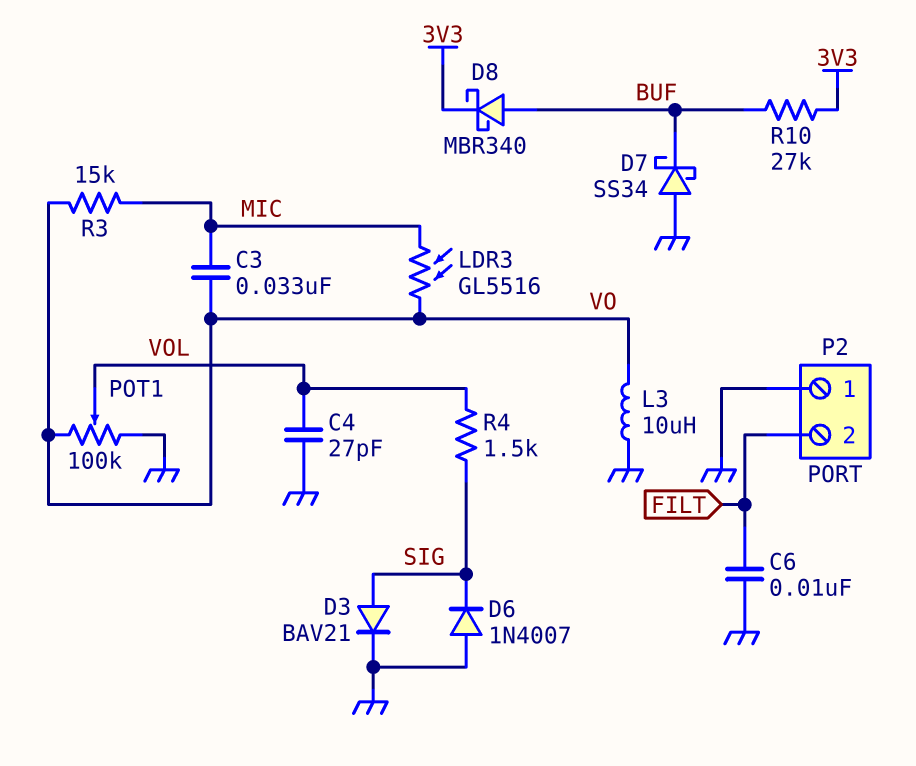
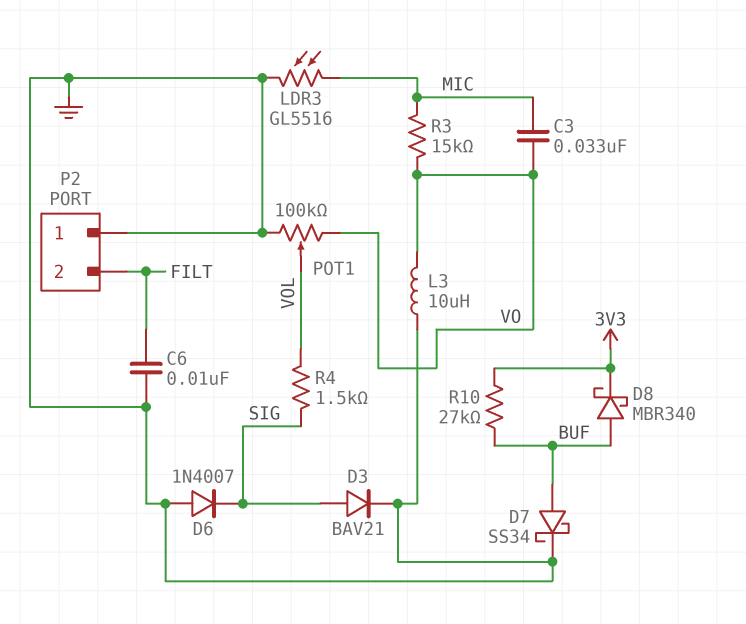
C4: 27pF (GND, VOL) -> none
D7: schottky SS34 (A GND, K BUF) -> schottky SS34 (A BUF, K GND)
LDR3: GL5516 (MIC, VO) -> GL5516 (GND, MIC)

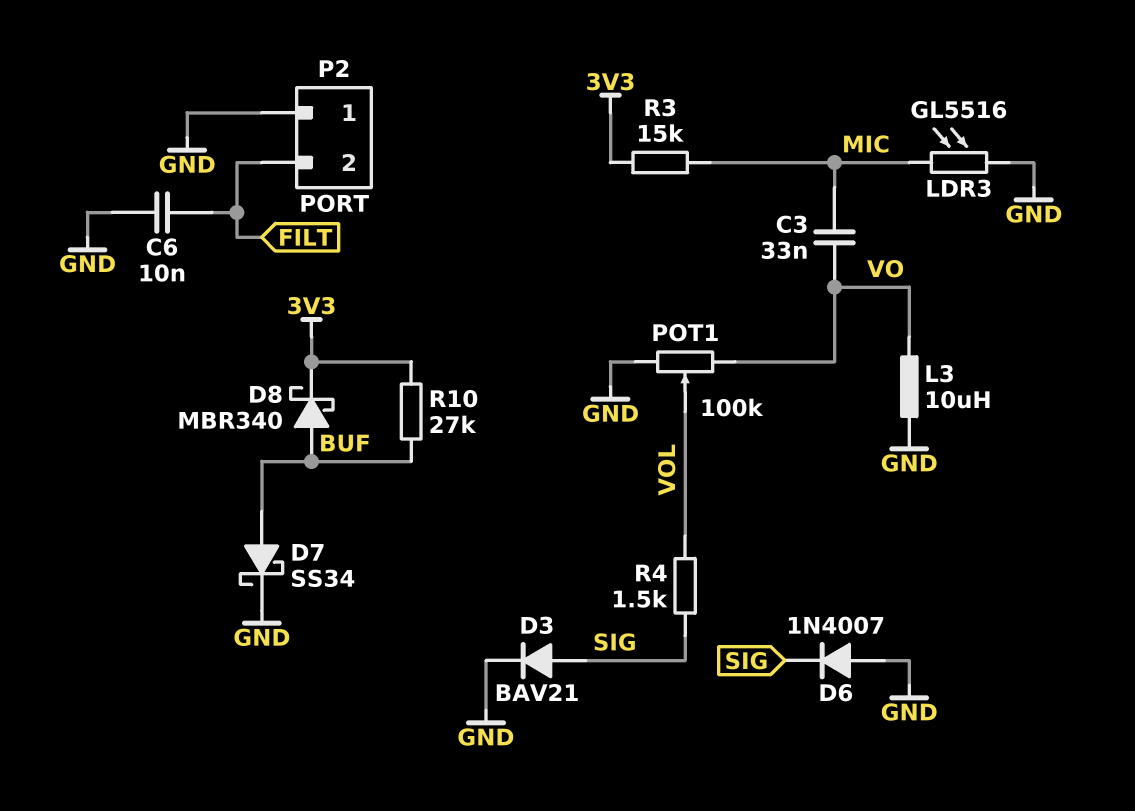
R3: 15k (MIC, VO) -> 15k (3V3, MIC)

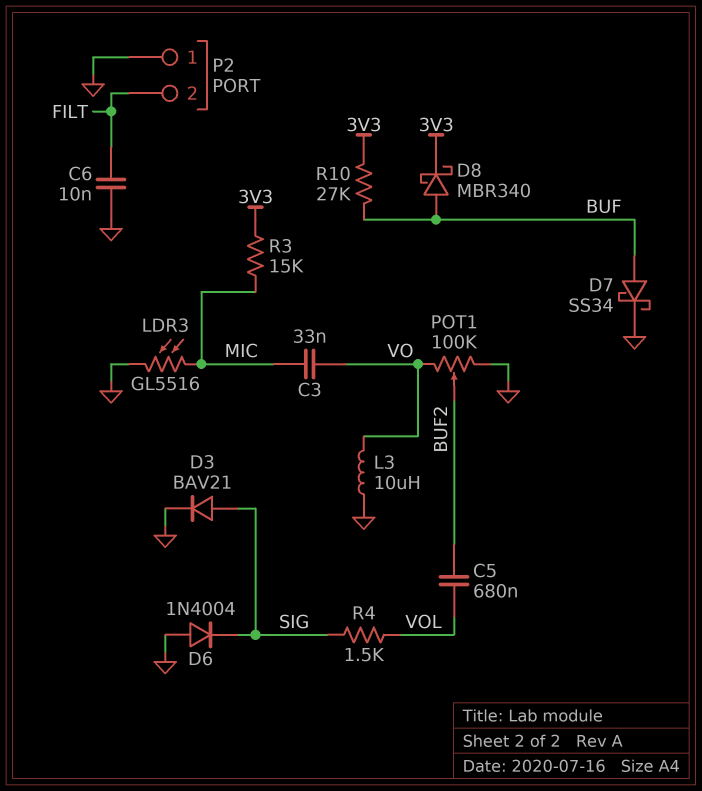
C5: none -> 680nF (BUF2, VOL)
D6: diode 1N4007 (A GND, K SIG) -> diode 1N4004 (A GND, K SIG)
POT1: 100k (GND, VO, wiper VOL) -> 100k (GND, VO, wiper BUF2)

